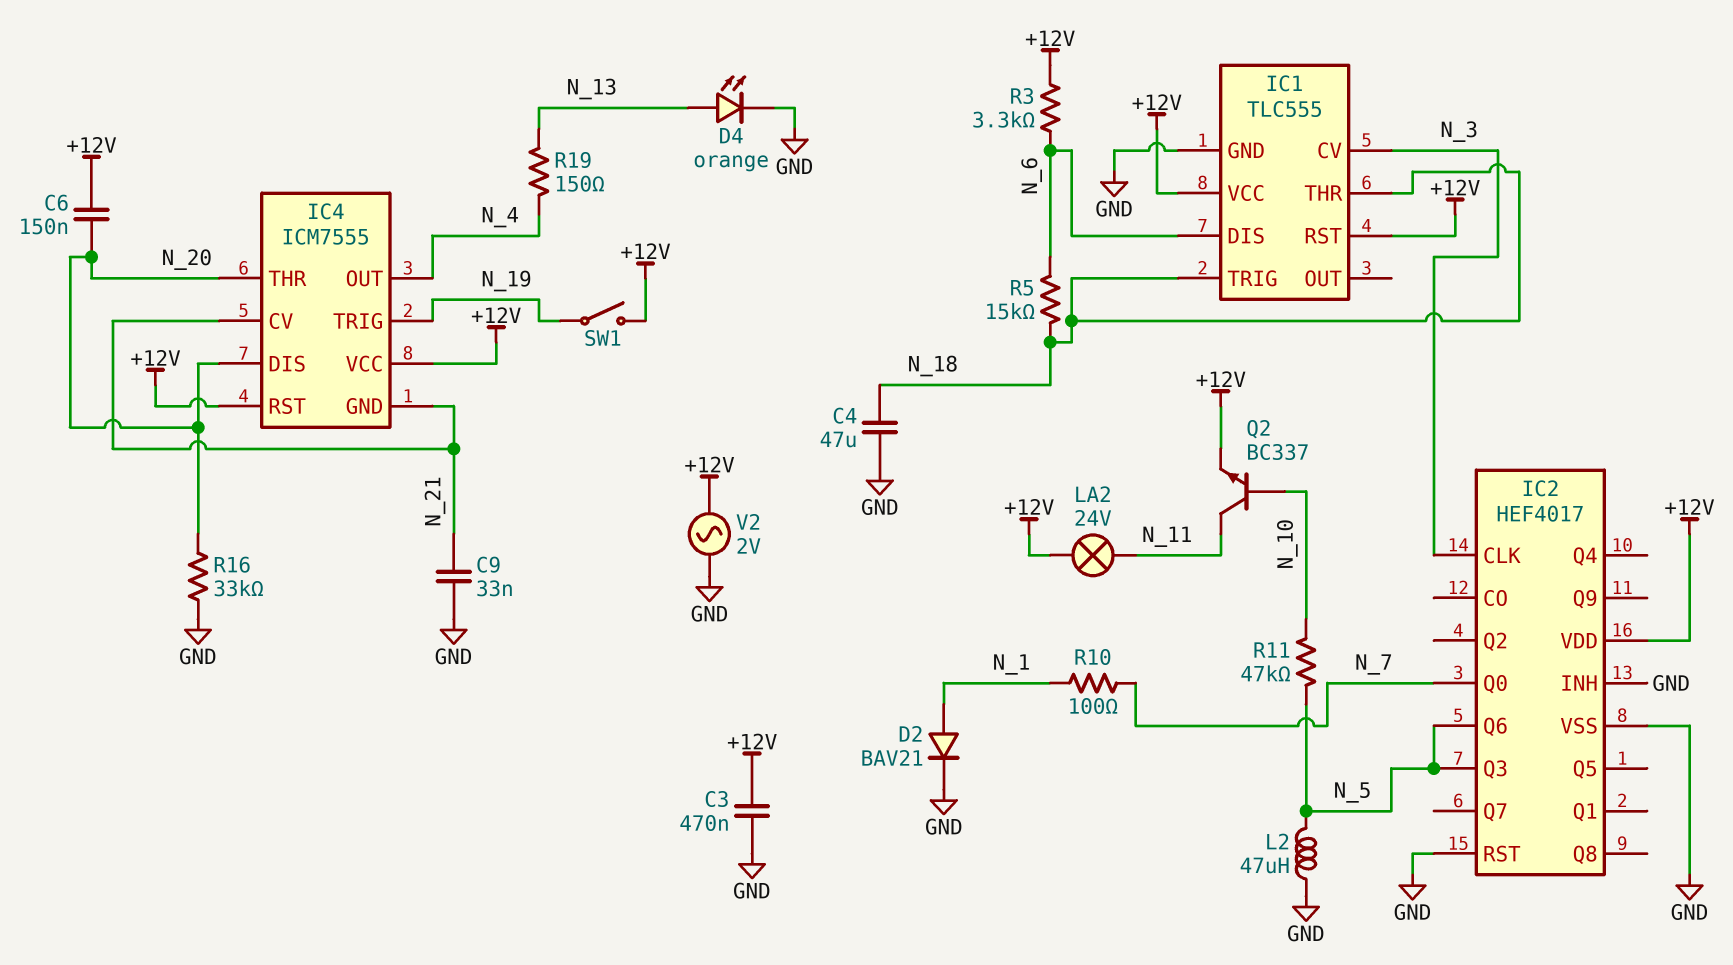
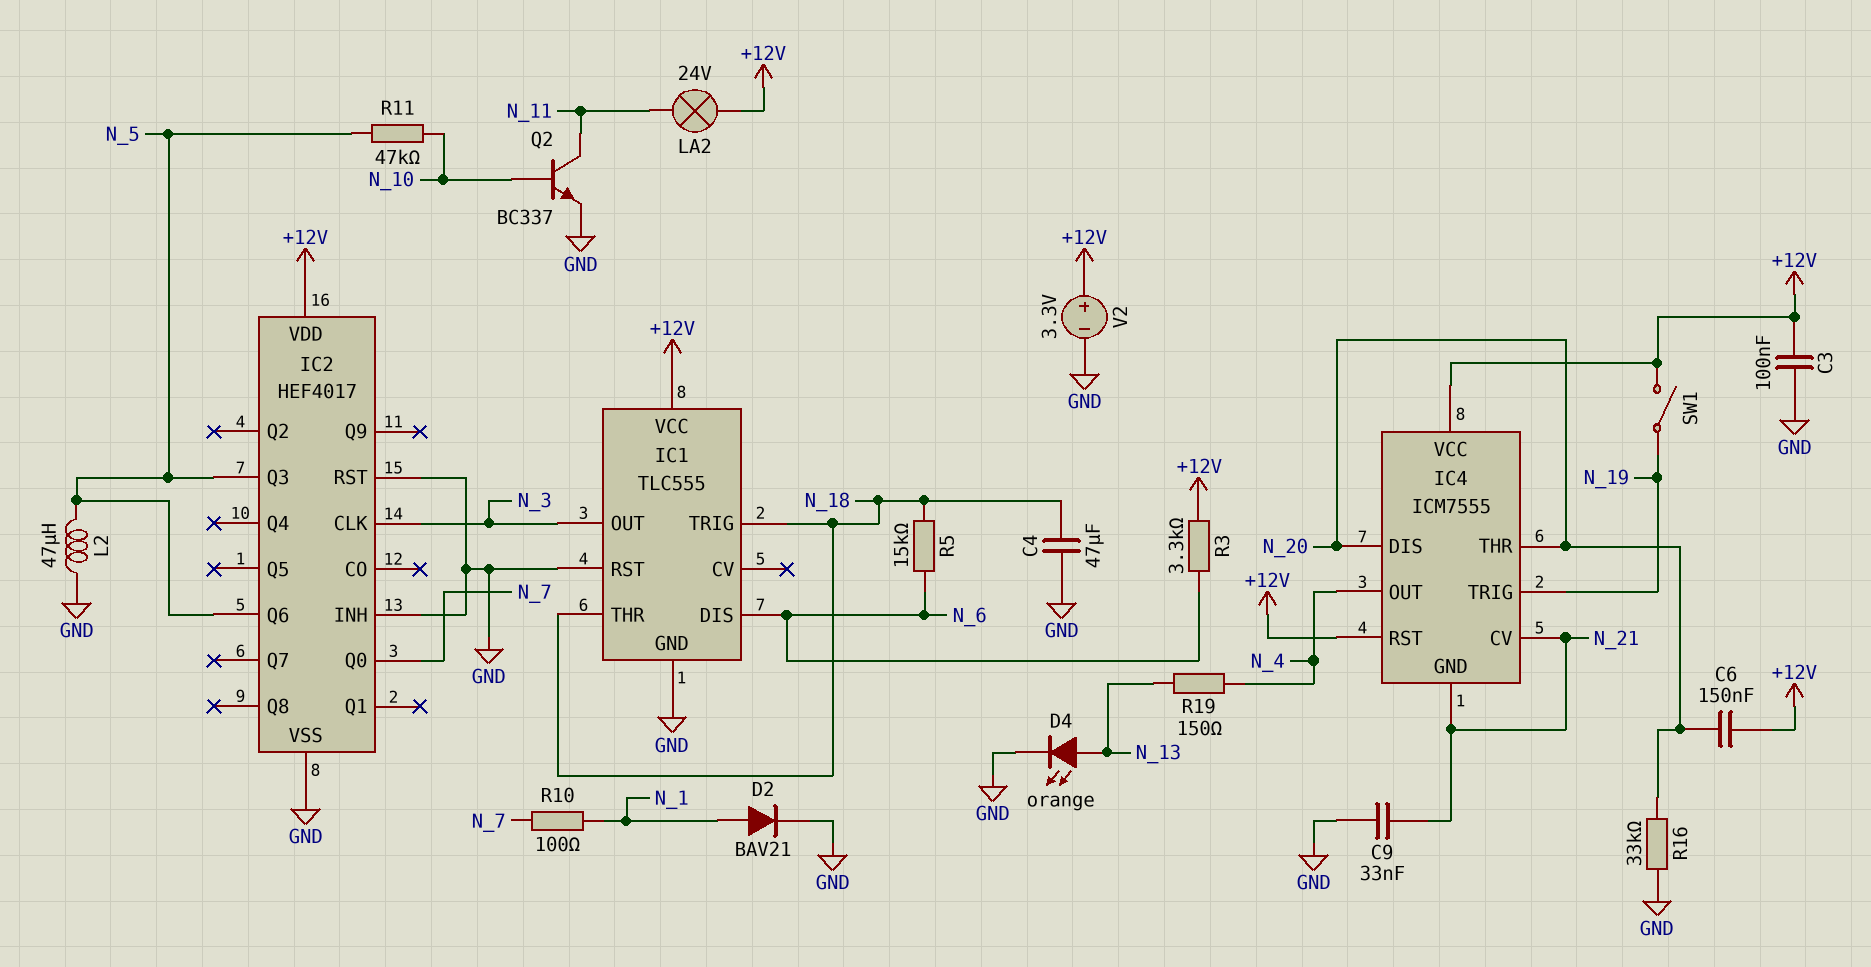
C3: 470nF (+12V, GND) -> 100nF (+12V, GND)
IC1 pin CV: N_3 -> none
IC1 pin OUT: none -> N_3
IC1 pin RST: +12V -> GND
Q2: NPN BC337 (B N_10, C N_11, E +12V) -> NPN BC337 (B N_10, C N_11, E GND)
V2: AC 2V (+12V, GND) -> 3.3V (plus +12V, minus GND)

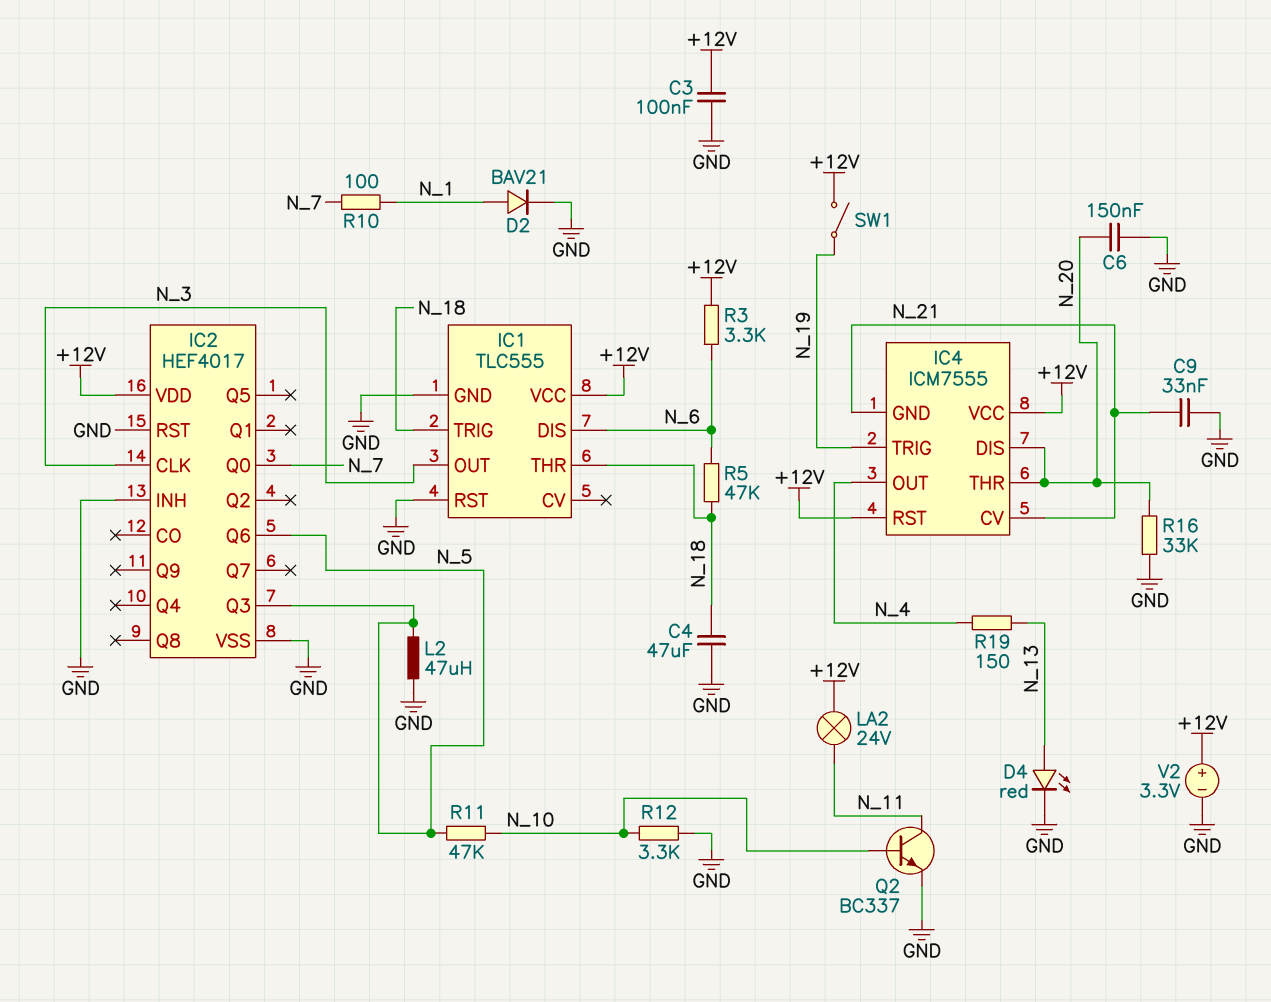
C6: 150nF (+12V, N_20) -> 150nF (GND, N_20)
D4: LED orange (A N_13, K GND) -> LED red (A N_13, K GND)
R5: 15k (N_6, N_18) -> 47k (N_6, N_18)
R12: none -> 3.3k (GND, N_10)

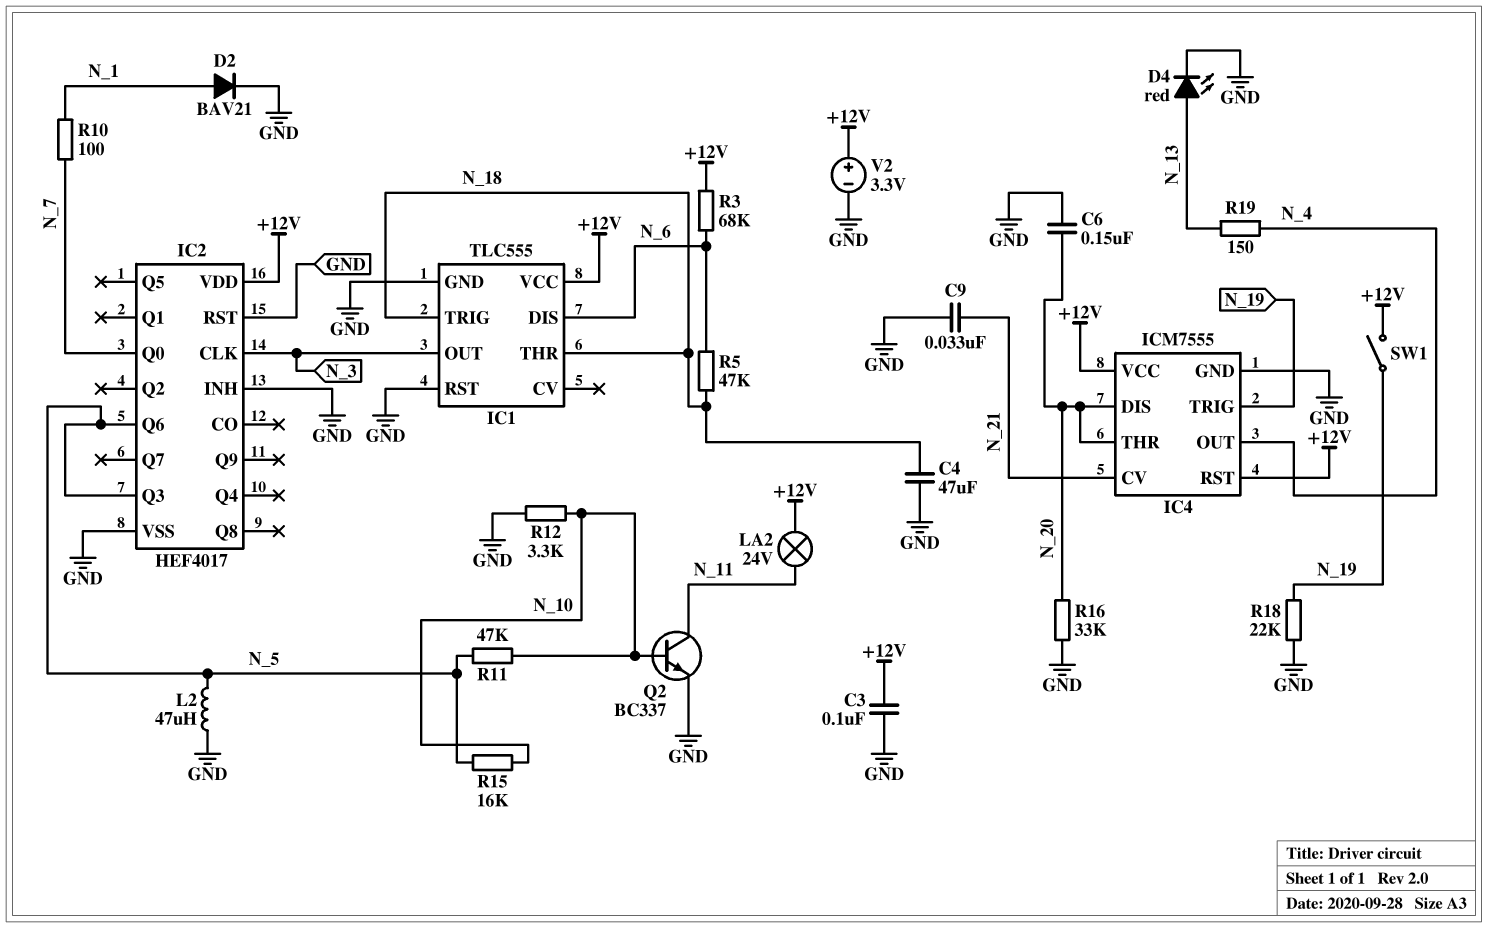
IC4 pin GND: N_21 -> GND
R3: 3.3k (+12V, N_6) -> 68k (+12V, N_6)
R15: none -> 16k (N_5, N_10)
R18: none -> 22k (GND, N_19)

